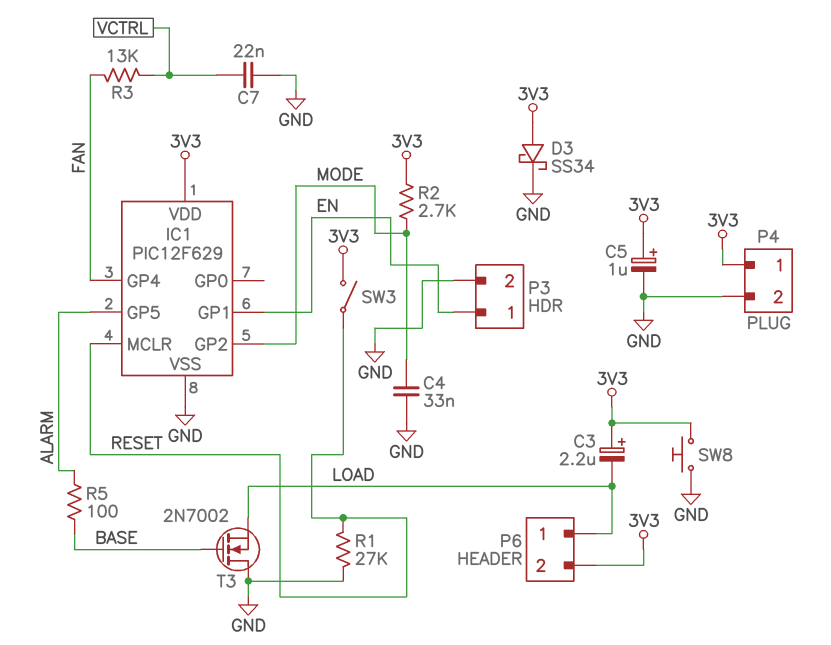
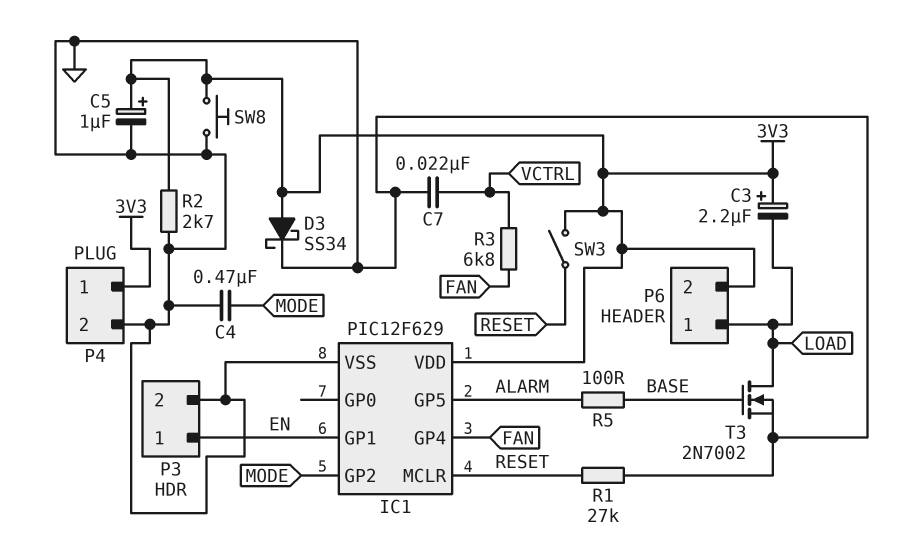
C4: 33nF (GND, MODE) -> 470nF (GND, MODE)
R2: 2.7k (3V3, MODE) -> 2.7k (3V3, GND)
R3: 13k (FAN, VCTRL) -> 6.8k (FAN, VCTRL)
T3: NMOS 2N7002 (G BASE, D GND, S LOAD) -> NMOS 2N7002 (G BASE, D LOAD, S GND)

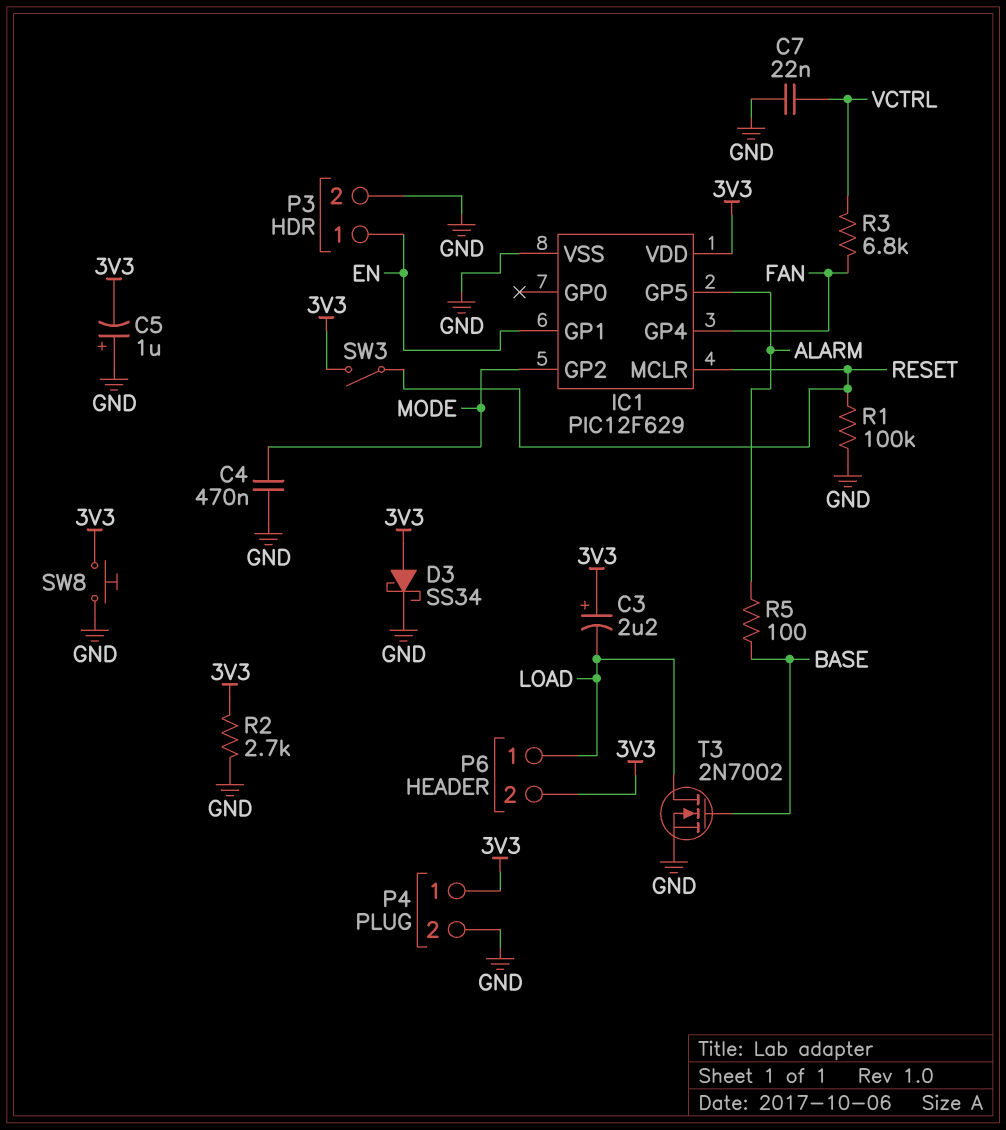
C5: 1uF (plus 3V3, minus GND) -> 1uF (plus GND, minus 3V3)
R1: 27k (GND, RESET) -> 100k (GND, RESET)

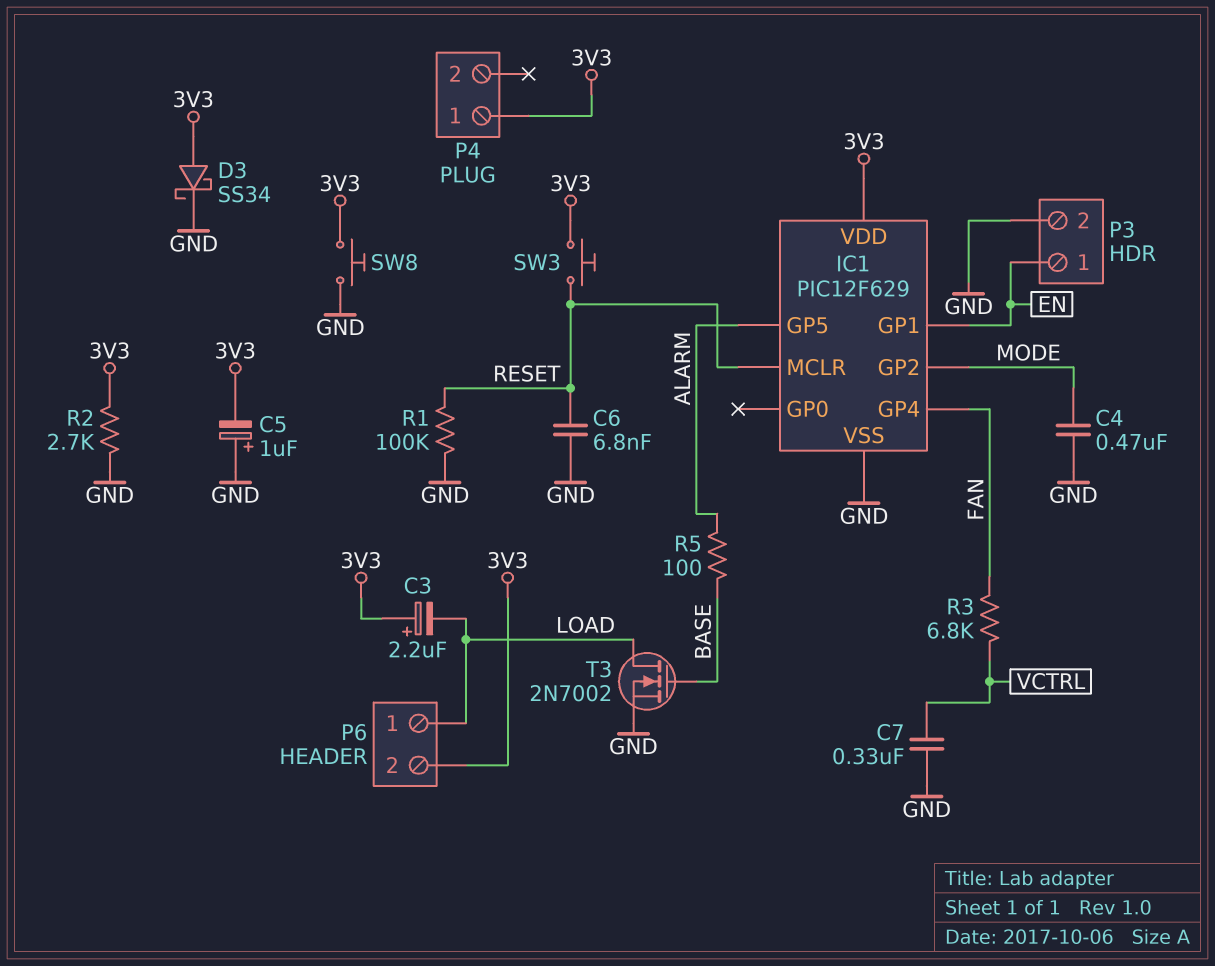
C6: none -> 6.8nF (GND, RESET)
C7: 22nF (GND, VCTRL) -> 330nF (GND, VCTRL)
P4 pin 2: GND -> none
SW3: switch (3V3, RESET) -> button (3V3, RESET)

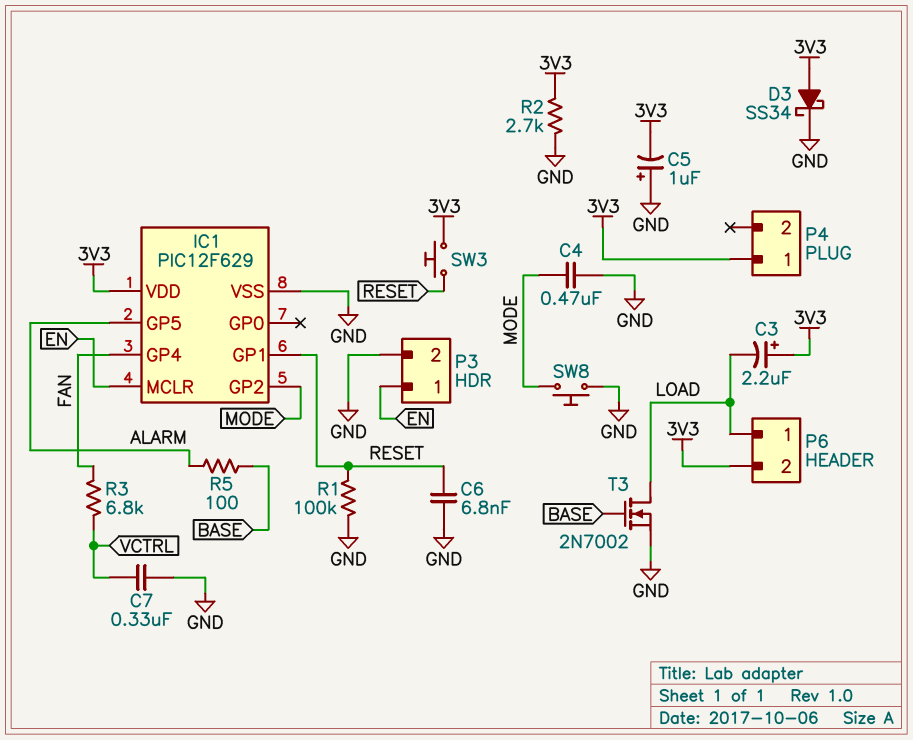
IC1 pin GP1: EN -> RESET
IC1 pin MCLR: RESET -> EN
SW8: button (3V3, GND) -> button (GND, MODE)

